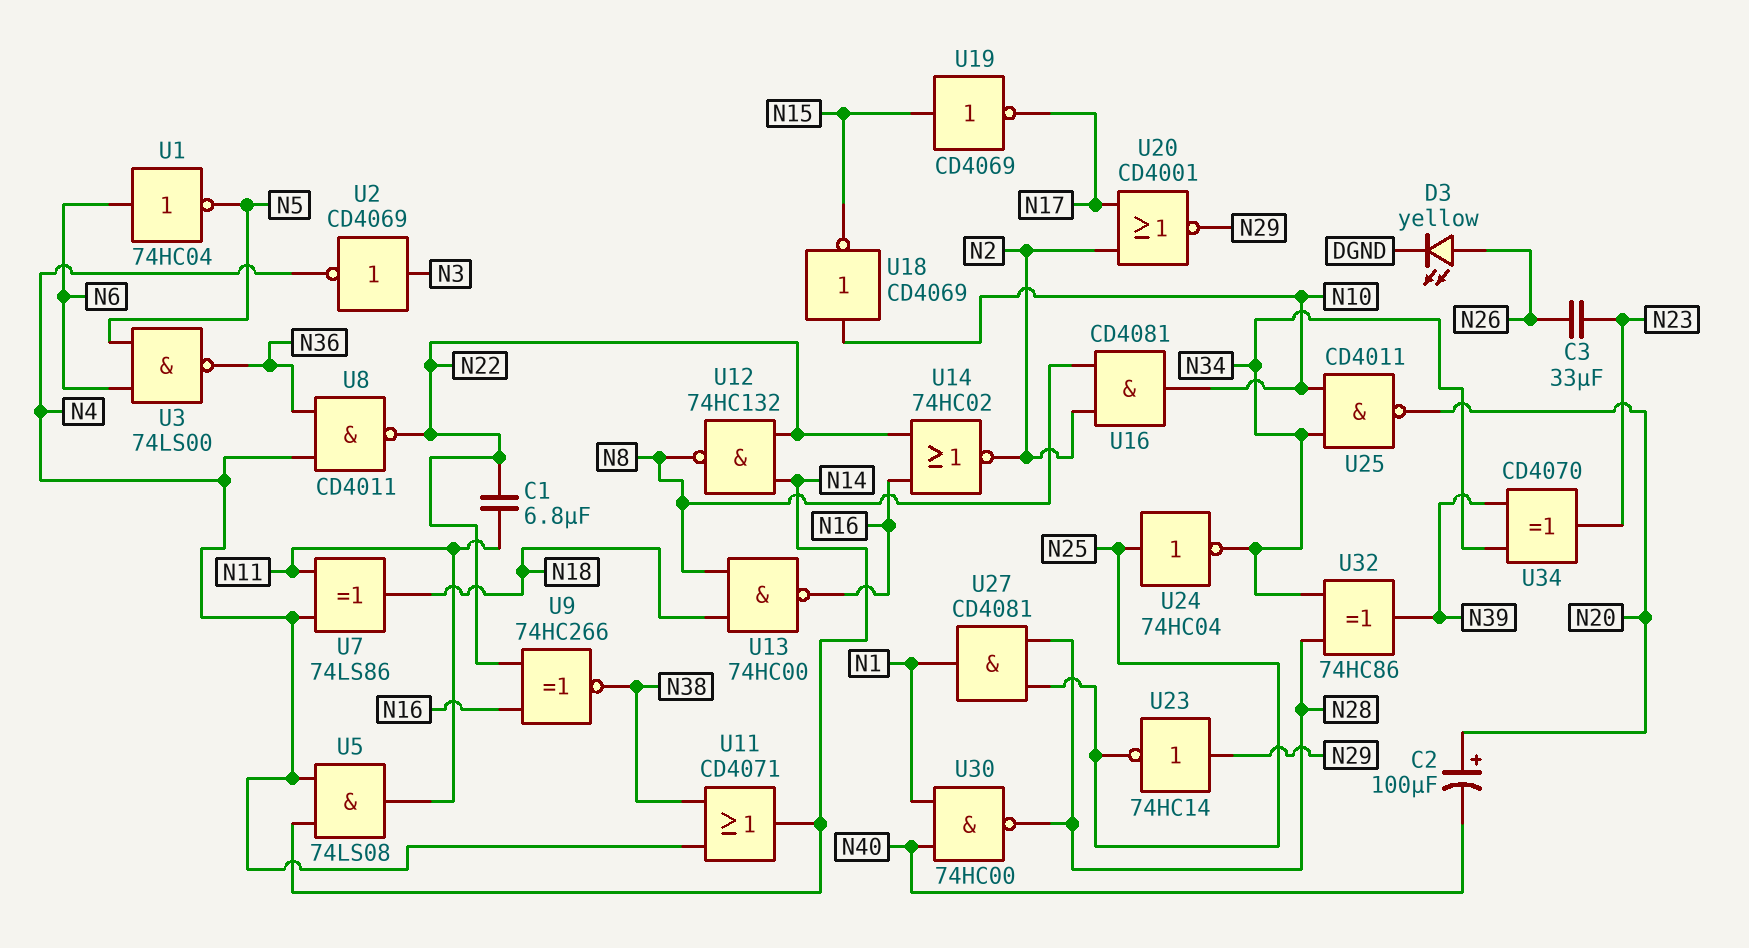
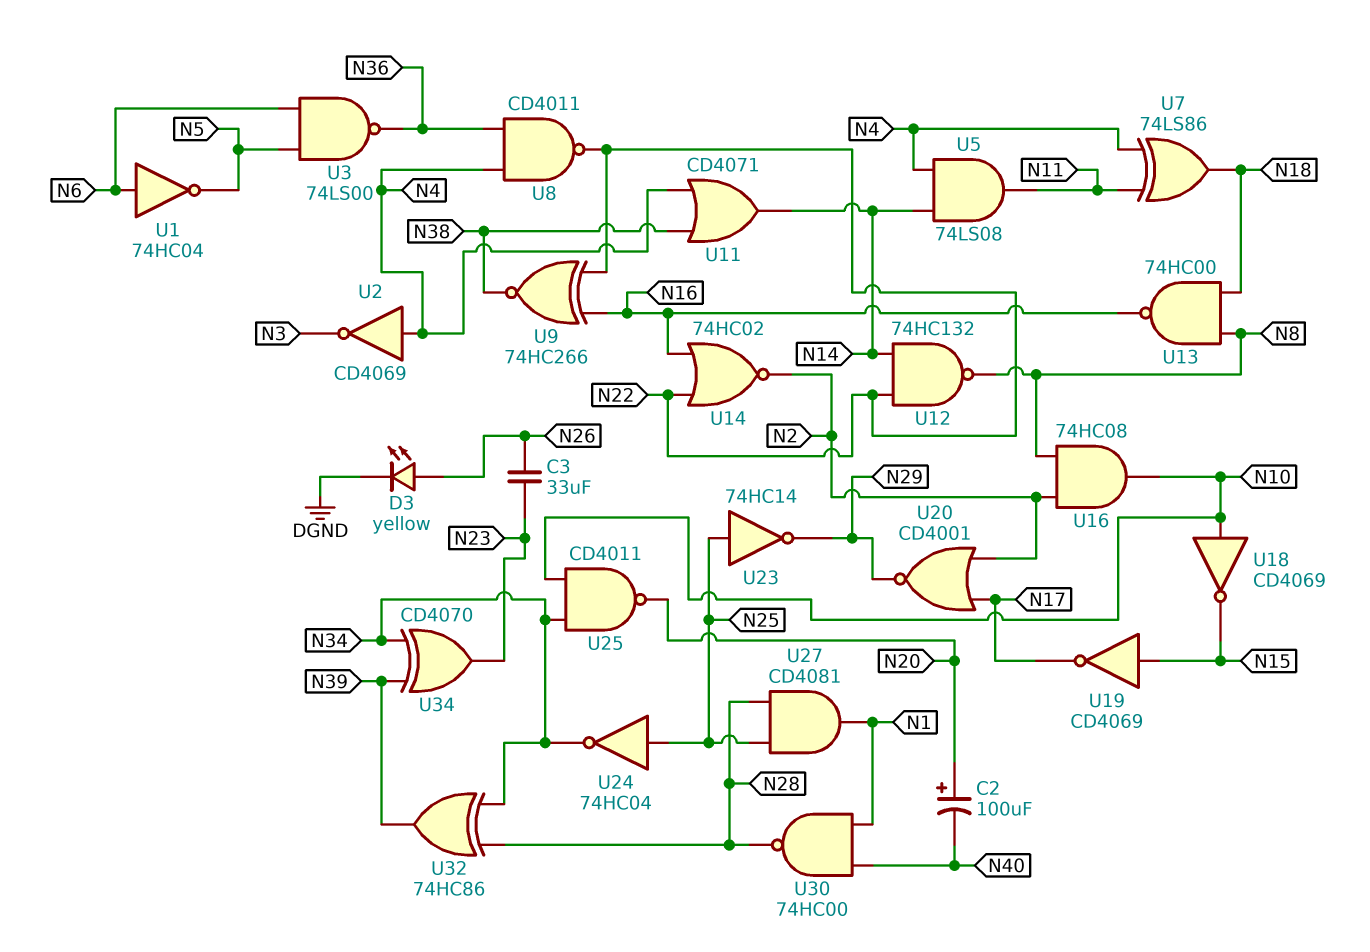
C1: 6.8uF (N11, N22) -> none
U2: NOT CD4069 (in N3, out N4) -> NOT CD4069 (in N4, out N3)
U16: AND CD4081 (in N2, in N8, out N10) -> AND 74HC08 (in N2, in N8, out N10)
U23: NOT 74HC14 (in N29, out N25) -> NOT 74HC14 (in N25, out N29)

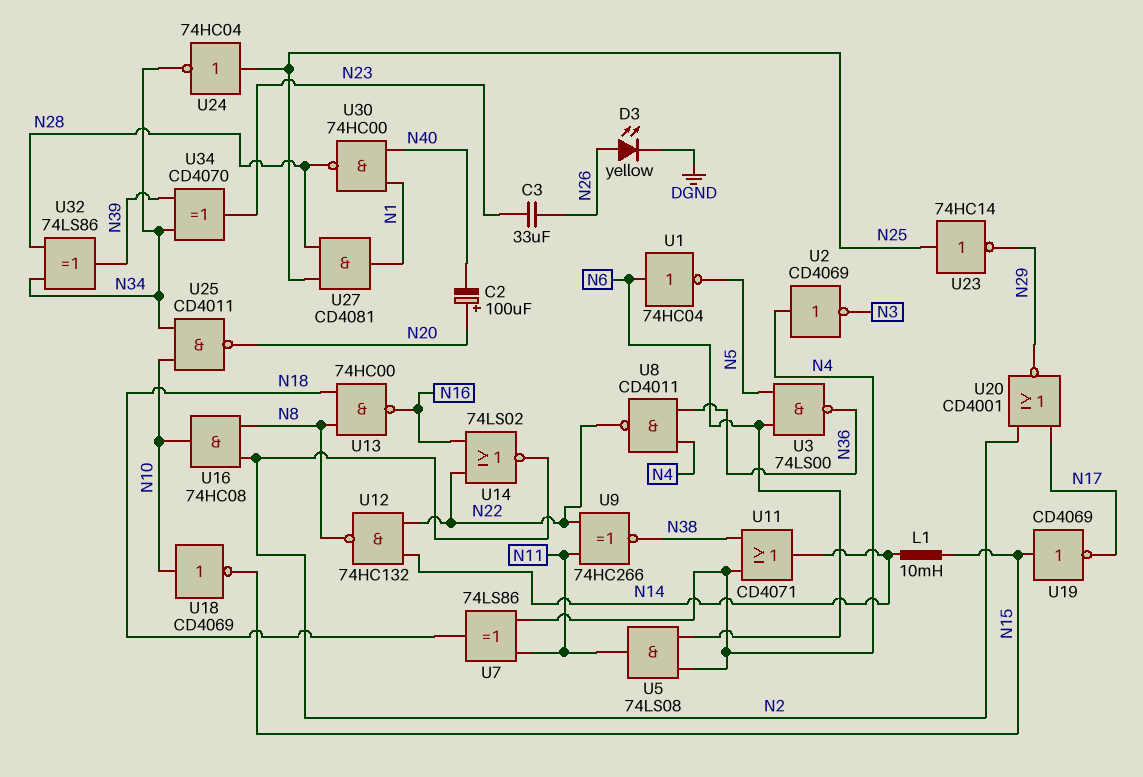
L1: none -> 10mH (N14, N15)
U5: AND 74LS08 (in N4, in N14, out N11) -> AND 74LS08 (in N4, in N6, out N11)
U9: XNOR 74HC266 (in N16, in N22, out N38) -> XNOR 74HC266 (in N11, in N22, out N38)
U14: NOR 74HC02 (in N16, in N22, out N2) -> NOR 74LS02 (in N16, in N22, out N2)
U32: XOR 74HC86 (in N28, in N34, out N39) -> XOR 74LS86 (in N28, in N34, out N39)

